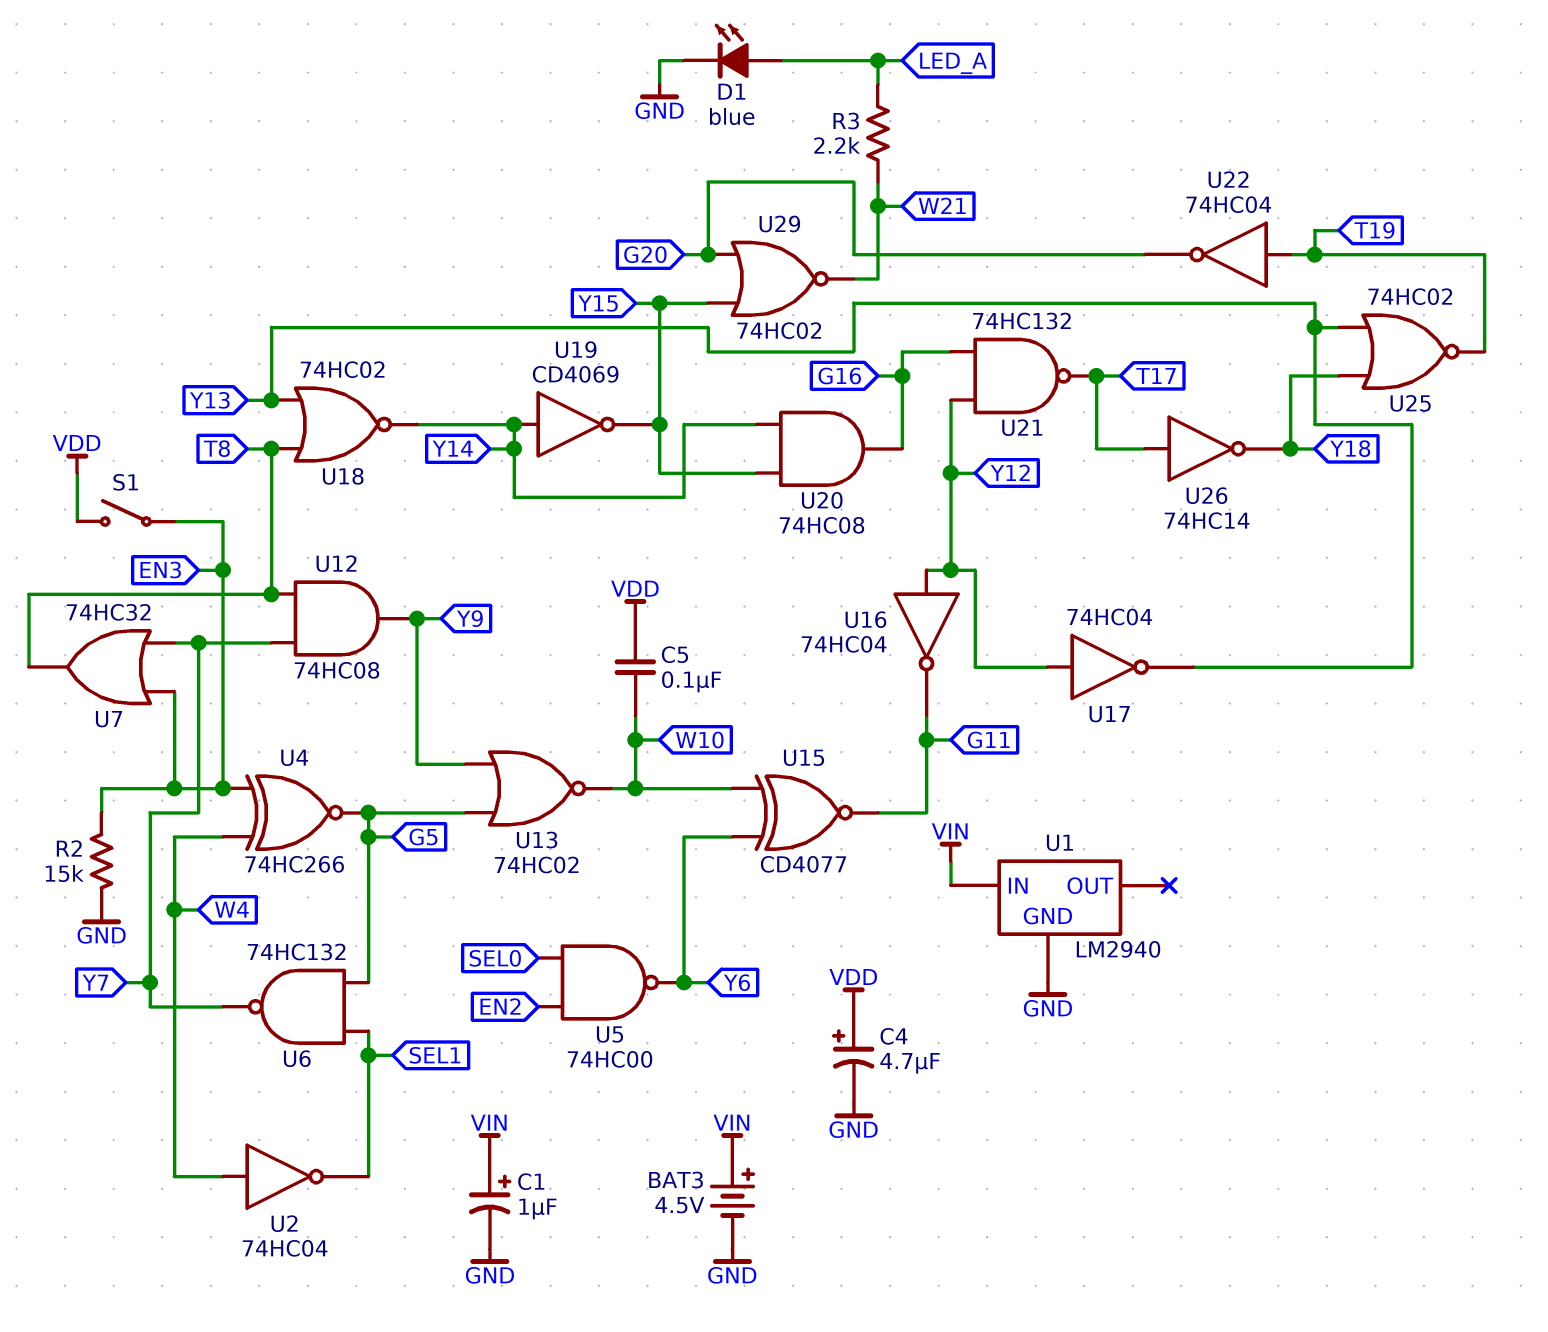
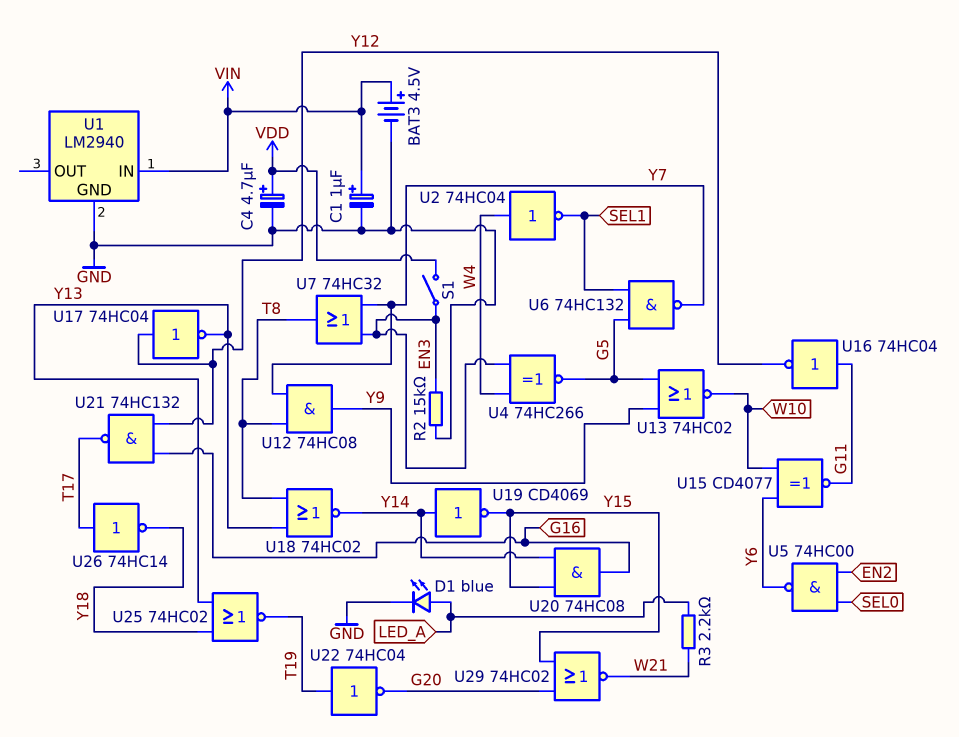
C5: 100nF (VDD, W10) -> none
U16: NOT 74HC04 (in Y12, out G11) -> NOT 74HC04 (in G11, out Y12)

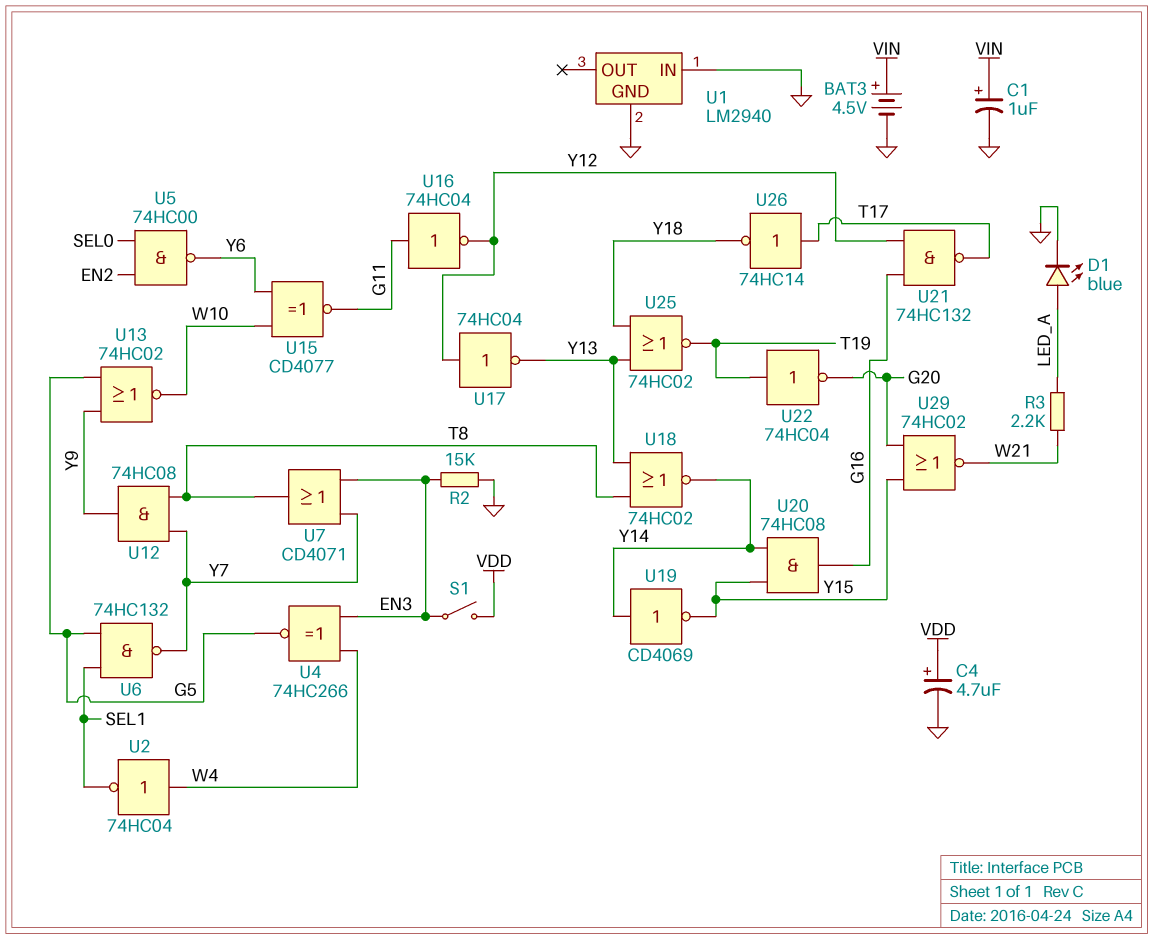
U1 pin IN: VIN -> GND
U7: OR 74HC32 (in EN3, in Y7, out T8) -> OR CD4071 (in EN3, in Y7, out T8)

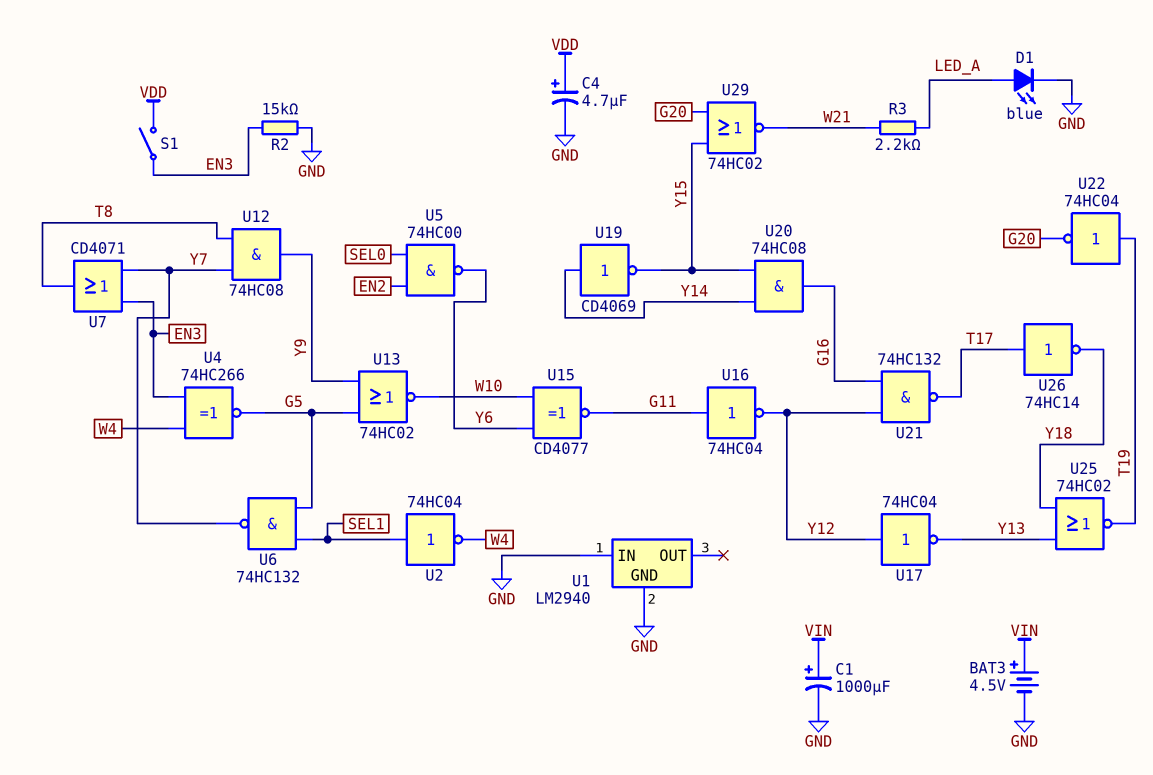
C1: 1uF (plus VIN, minus GND) -> 1000uF (plus VIN, minus GND)
U2: NOT 74HC04 (in W4, out SEL1) -> NOT 74HC04 (in SEL1, out W4)
U18: NOR 74HC02 (in T8, in Y13, out Y14) -> none

